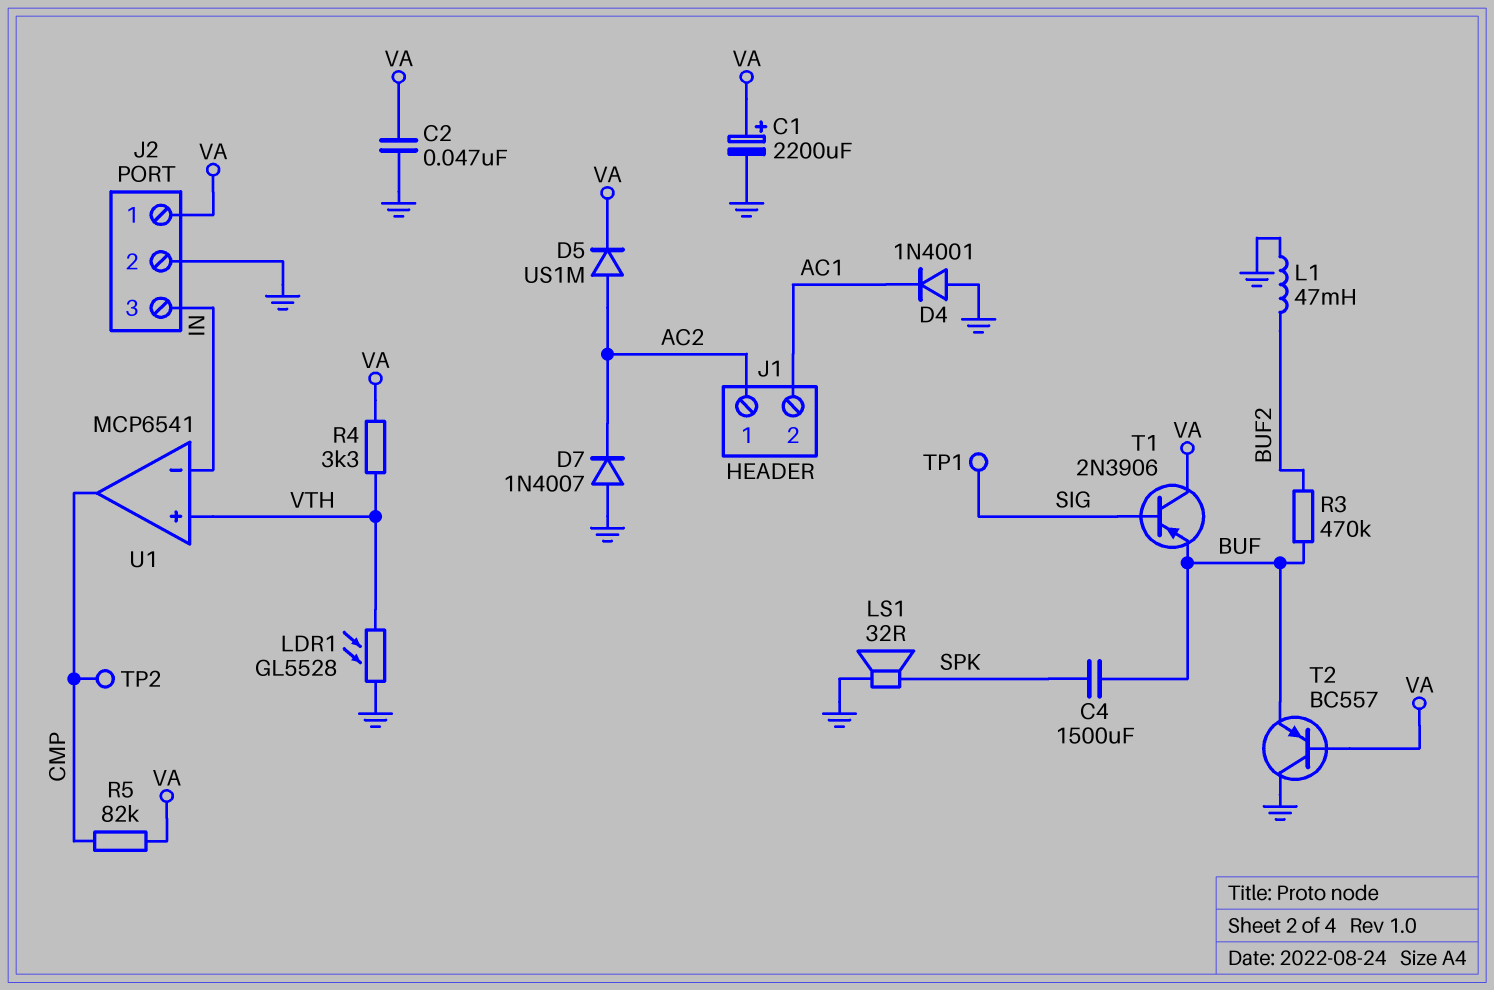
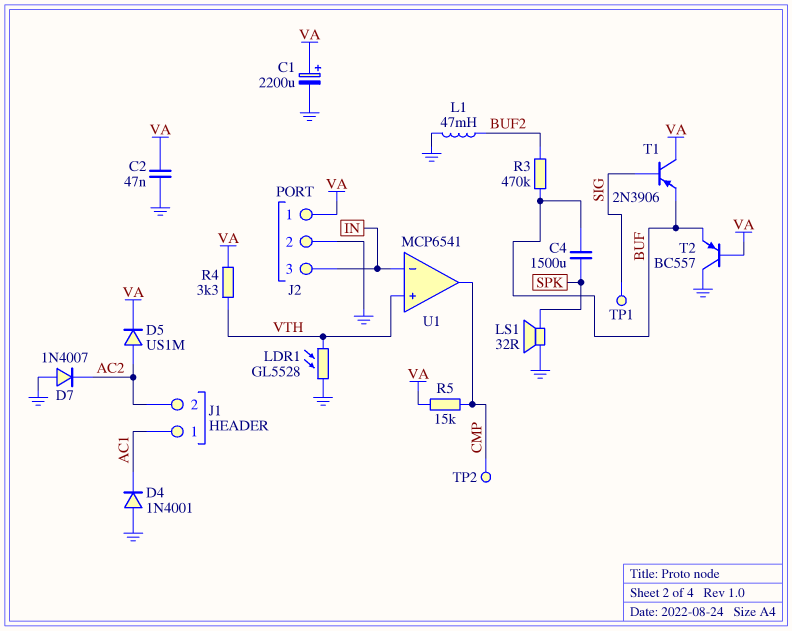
J1 pin 1: AC2 -> AC1
J1 pin 2: AC1 -> AC2
R5: 82k (CMP, VA) -> 15k (CMP, VA)

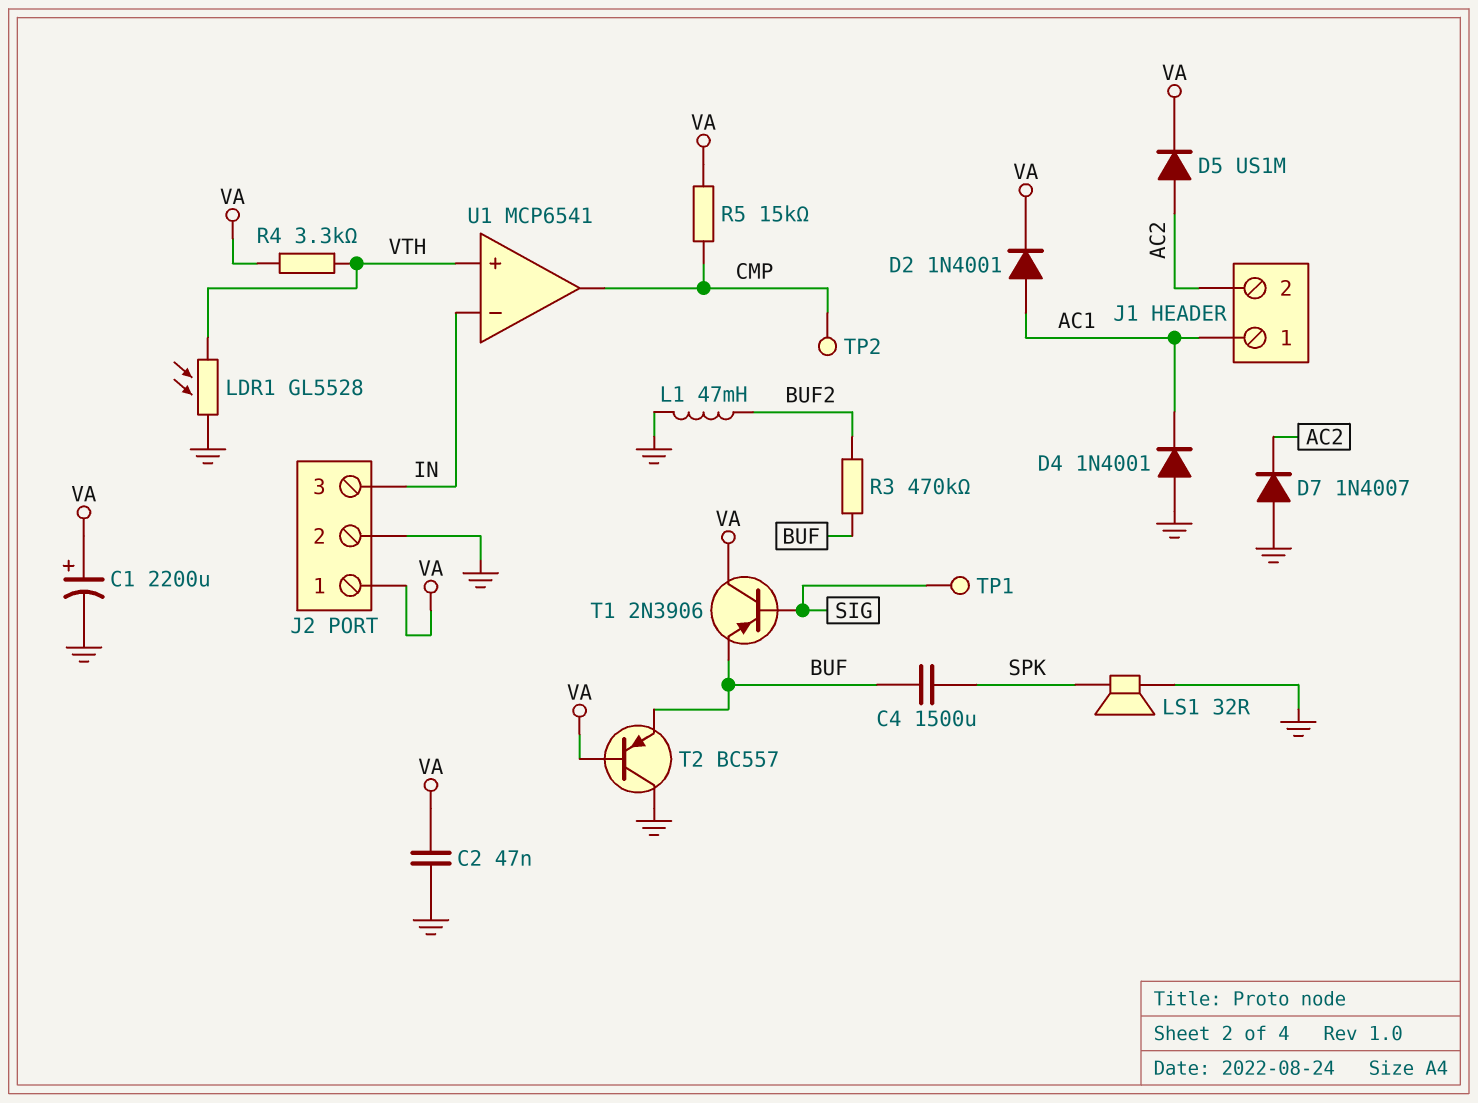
D2: none -> diode 1N4001 (A AC1, K VA)

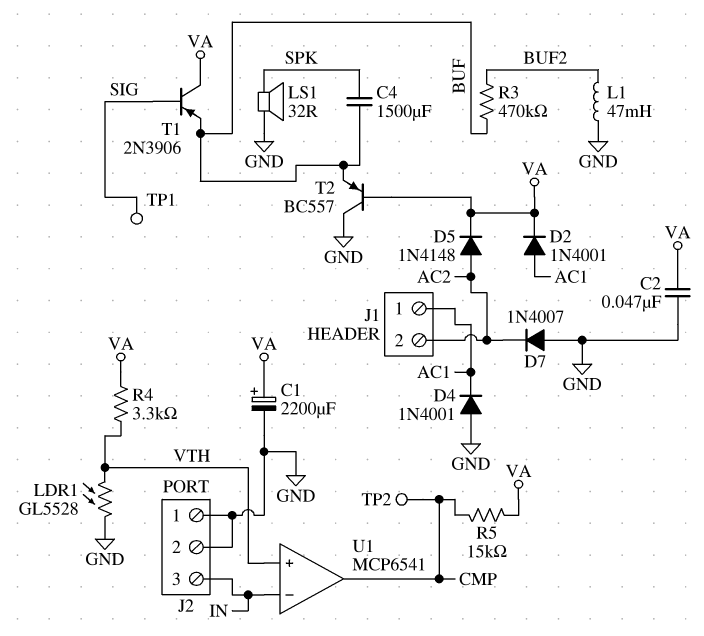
D5: diode US1M (A AC2, K VA) -> diode 1N4148 (A AC2, K VA)
J2 pin 1: VA -> GND

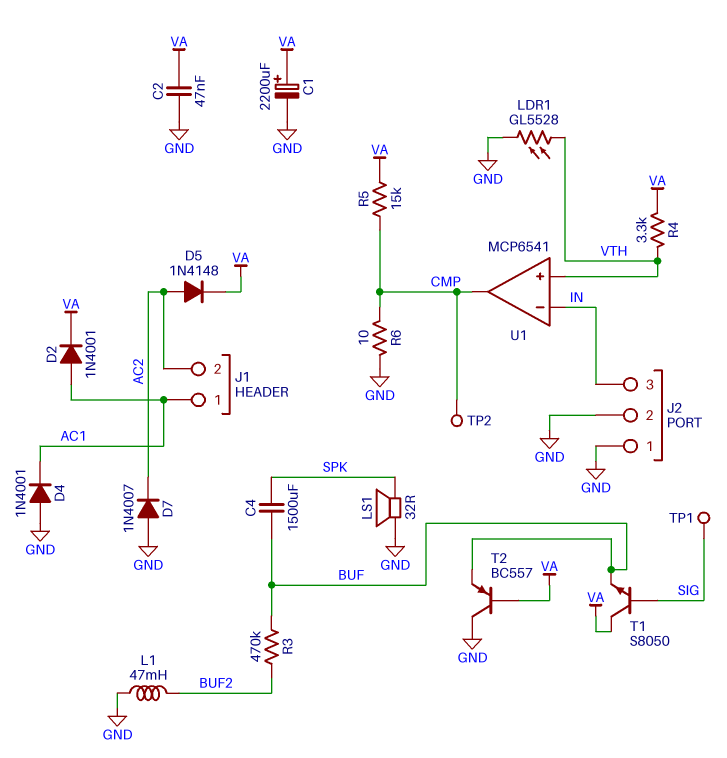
R6: none -> 10 (CMP, GND)
T1: PNP 2N3906 (B SIG, C VA, E BUF) -> NPN S8050 (B SIG, C VA, E BUF)

